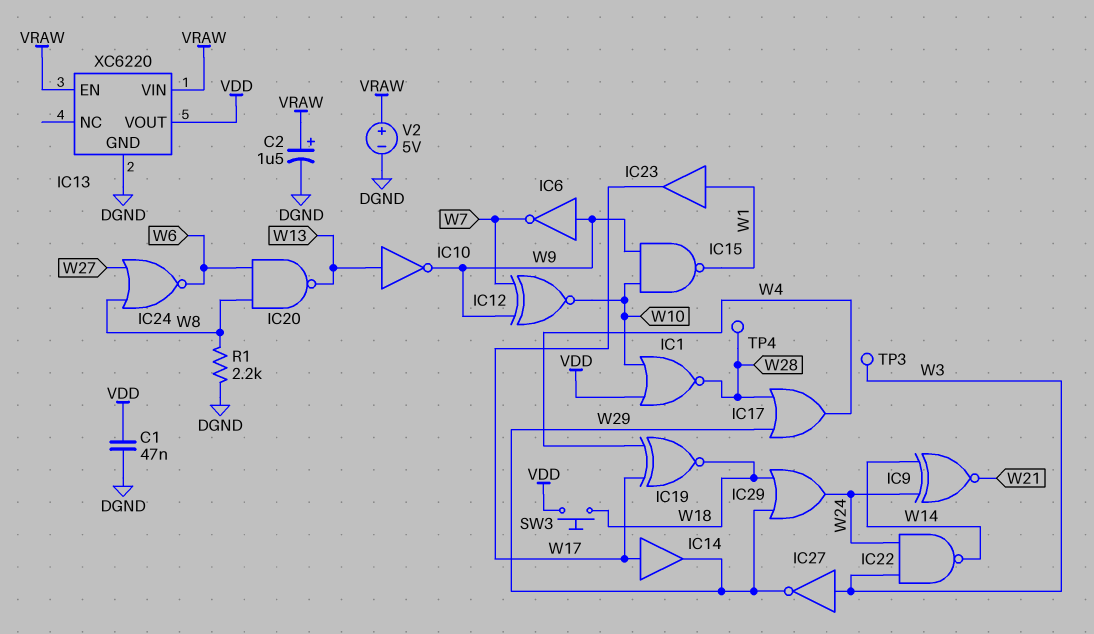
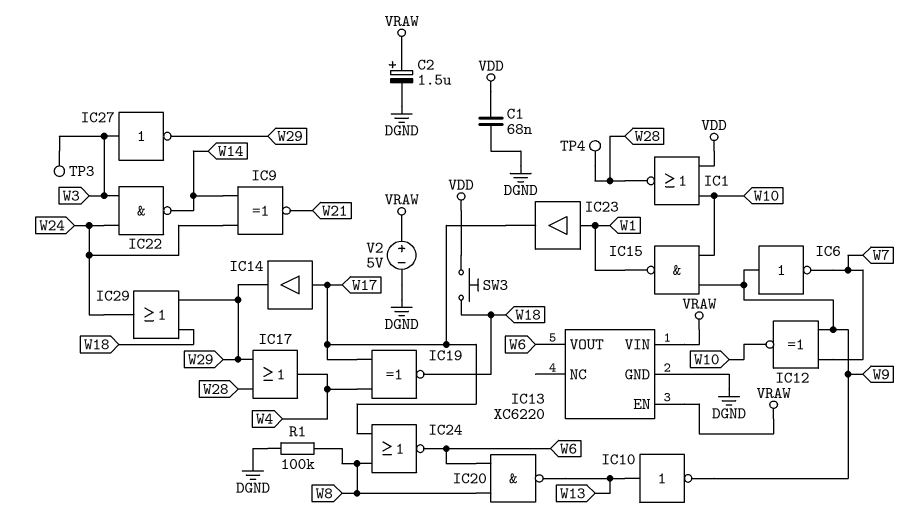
C1: 47nF (DGND, VDD) -> 68nF (DGND, VDD)
IC13 pin VOUT: VDD -> W6
IC24: NOR (in W8, in W27, out W6) -> NOR (in W8, in W17, out W6)
R1: 2.2k (DGND, W8) -> 100k (DGND, W8)

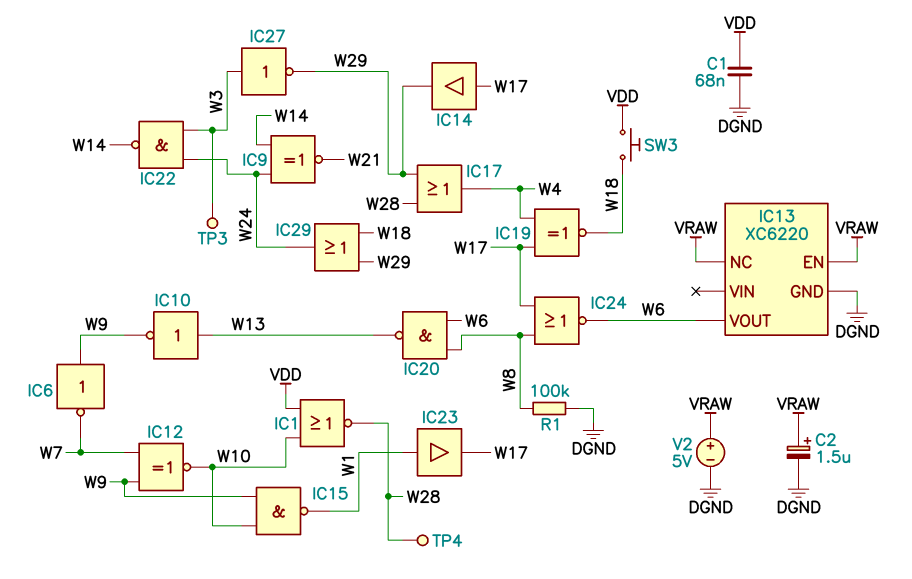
IC13 pin NC: none -> VRAW
IC13 pin VIN: VRAW -> none

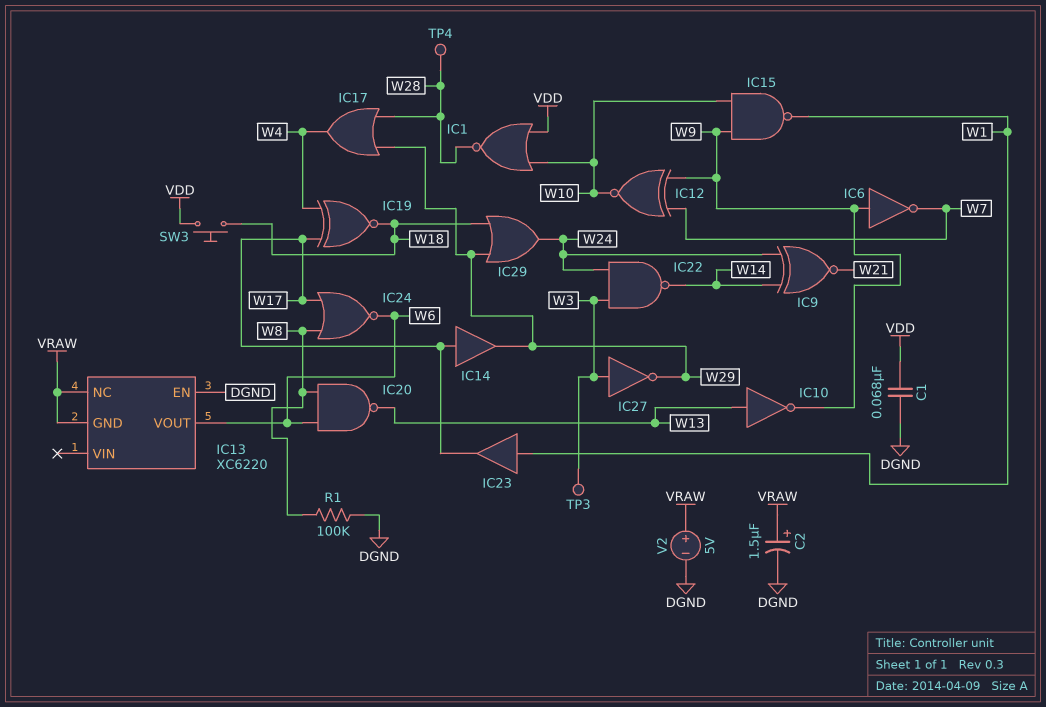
IC13 pin EN: VRAW -> DGND
IC13 pin GND: DGND -> VRAW

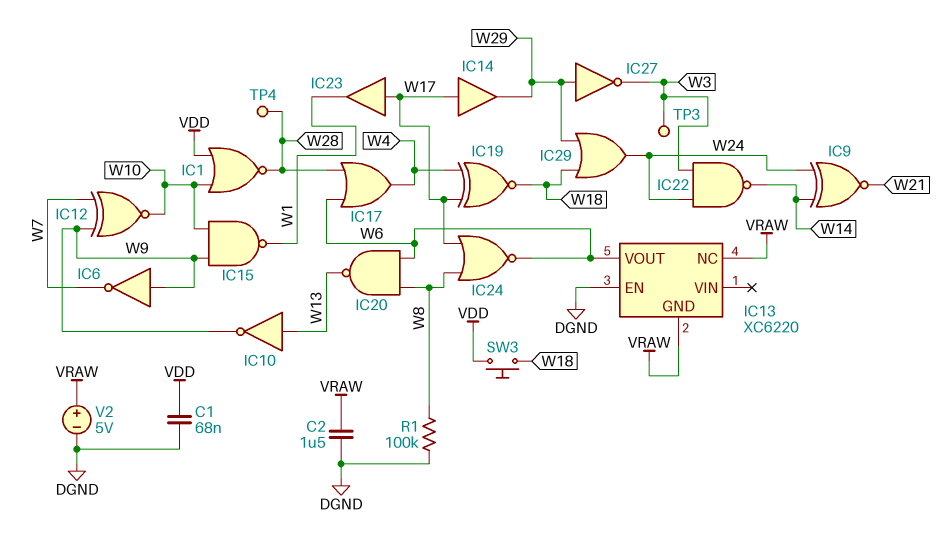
C2: 1.5uF (plus VRAW, minus DGND) -> 1.5uF (DGND, VRAW)
IC17: OR (in W28, in W29, out W4) -> OR (in W6, in W28, out W4)
IC23: buffer (in W1, out W17) -> buffer (in W17, out W1)
IC27: NOT (in W3, out W29) -> NOT (in W29, out W3)

